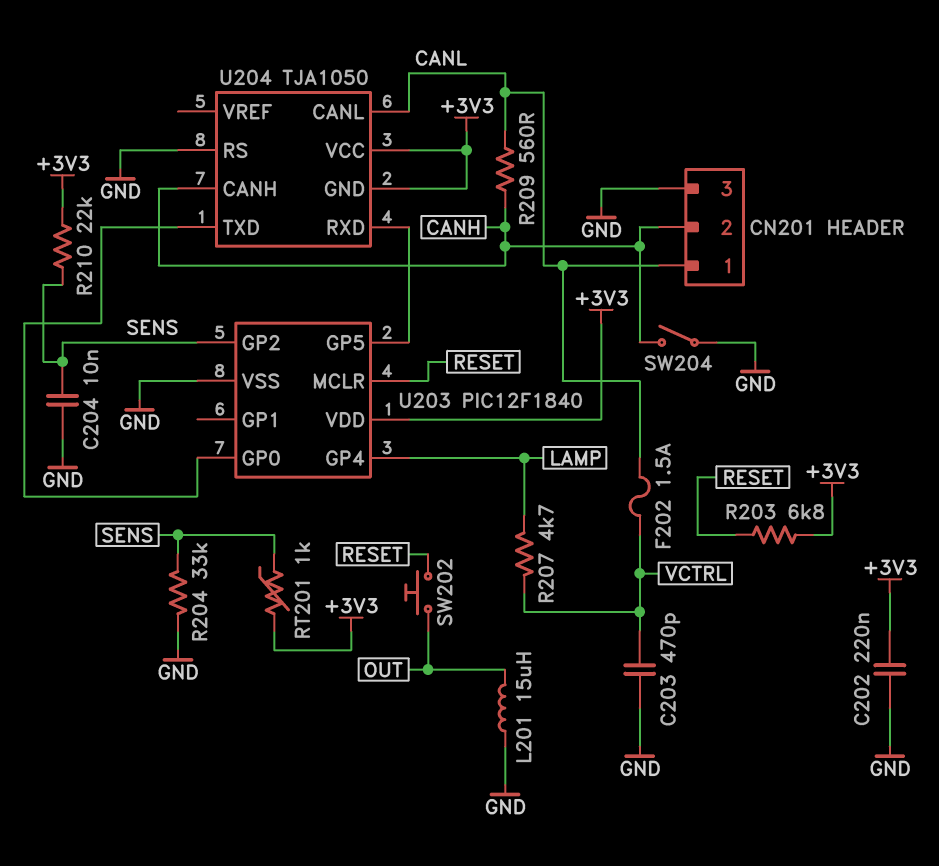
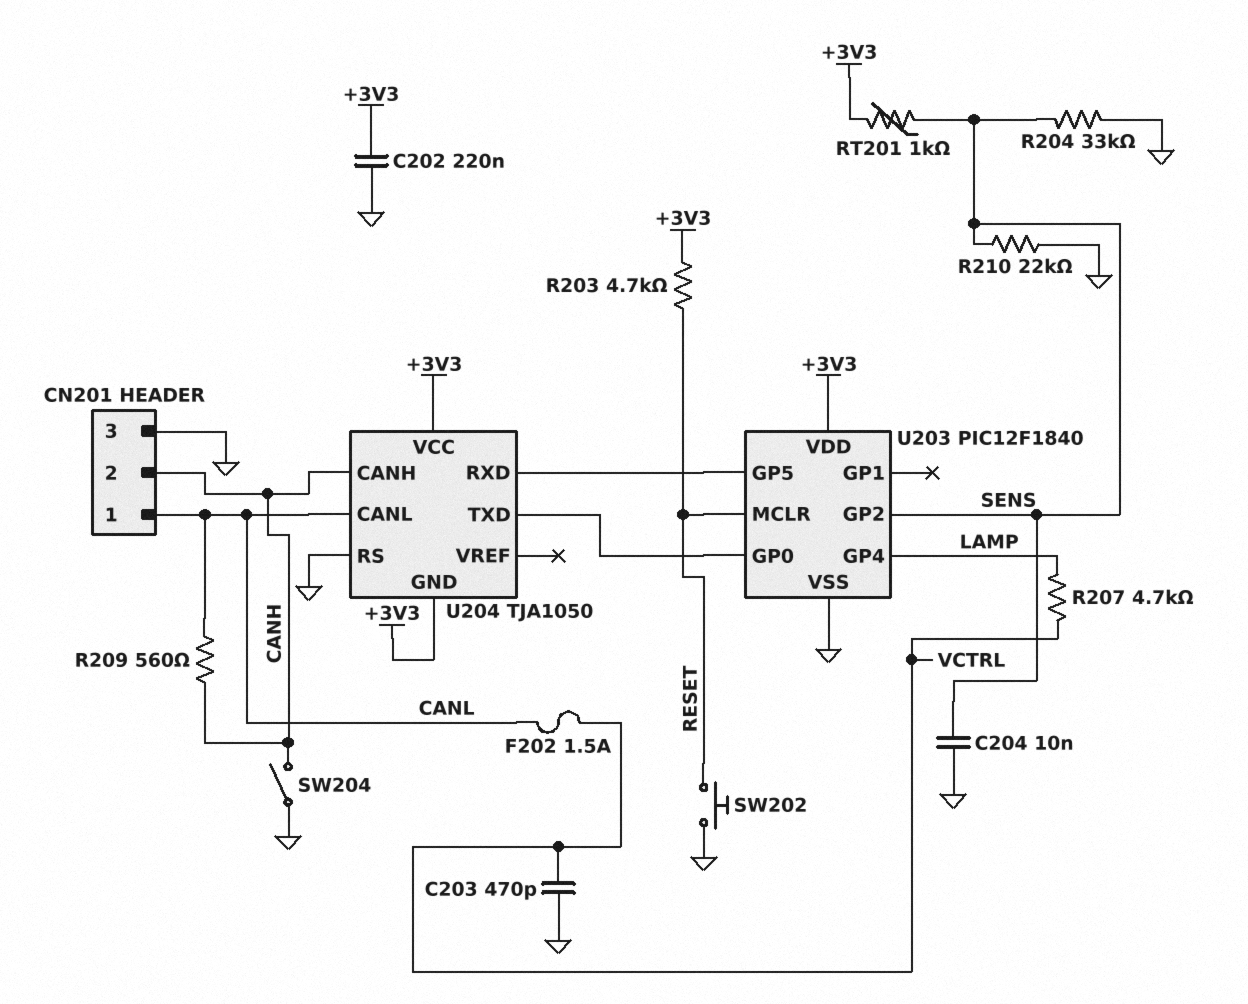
L201: 15uH (GND, OUT) -> none
R203: 6.8k (+3V3, RESET) -> 4.7k (+3V3, RESET)
R210: 22k (+3V3, SENS) -> 22k (GND, SENS)
SW202: button (OUT, RESET) -> button (GND, RESET)

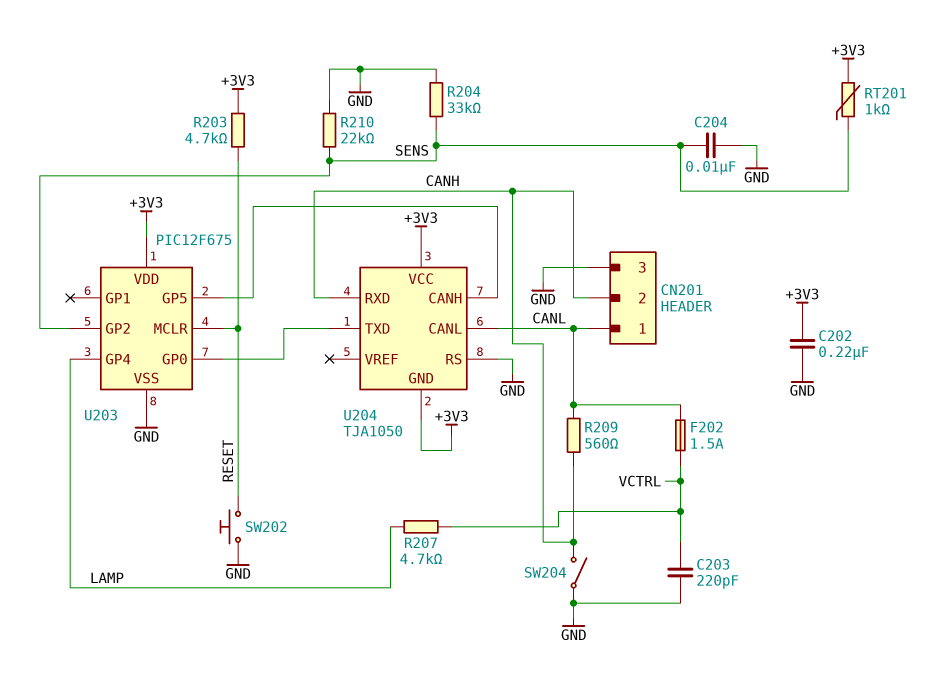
C203: 470pF (GND, VCTRL) -> 220pF (GND, VCTRL)
U203: PIC12F1840 -> PIC12F675
U204 pin CANH: CANH -> U203/GP5
U204 pin RXD: U203/GP5 -> CANH

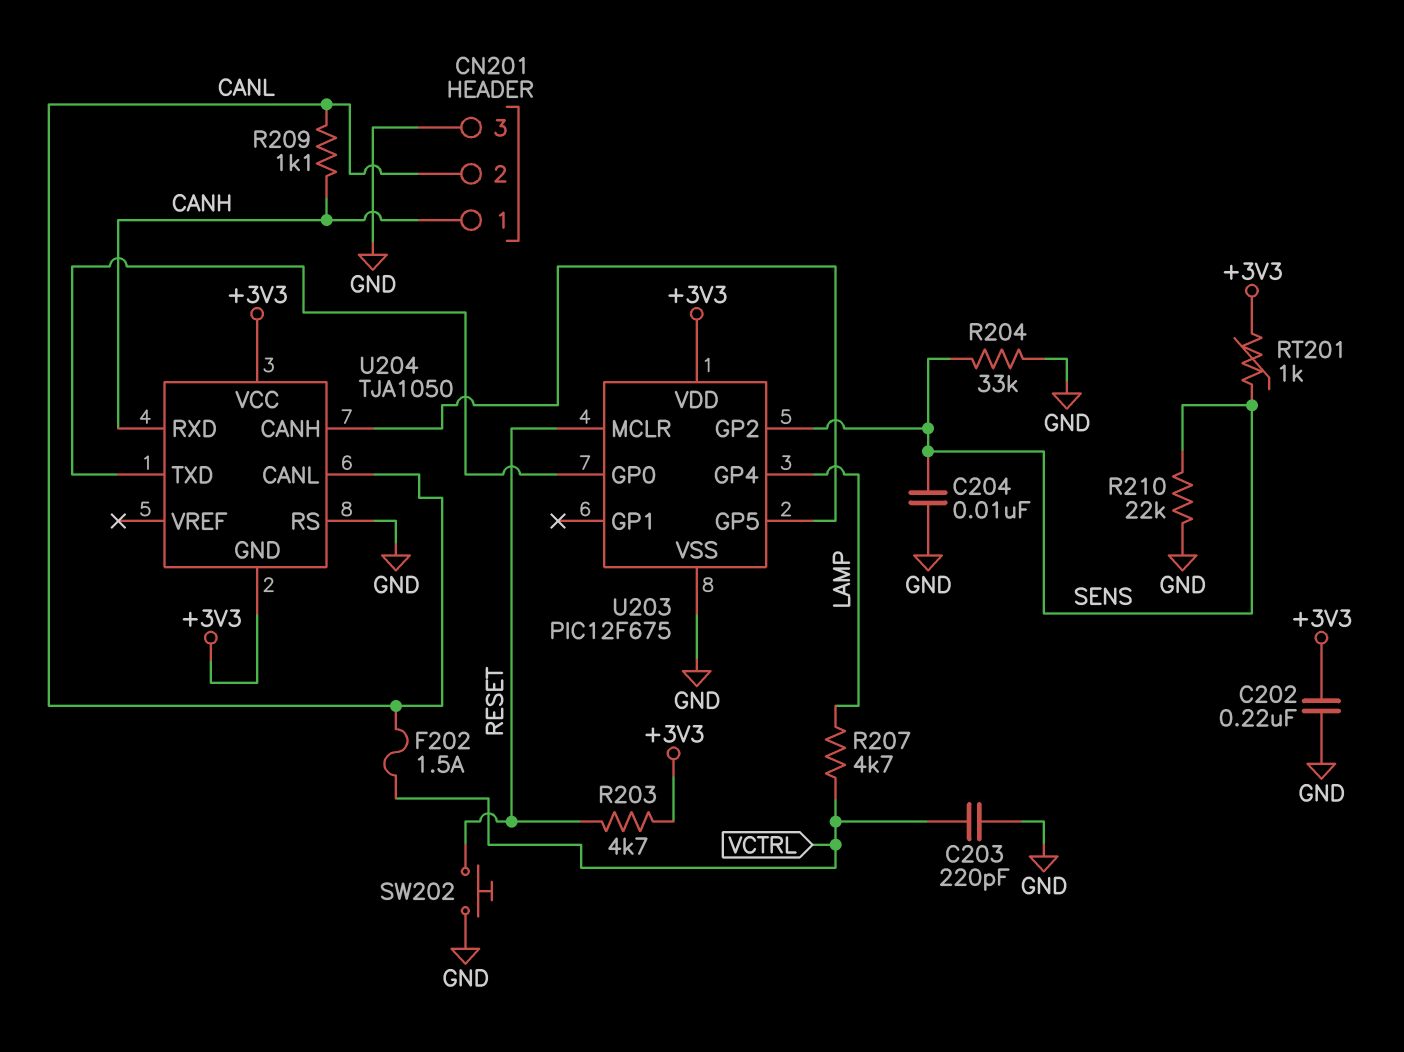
CN201 pin 1: CANL -> CANH
CN201 pin 2: CANH -> CANL
R209: 560 (CANH, CANL) -> 1.1k (CANH, CANL)
SW204: switch (CANH, GND) -> none

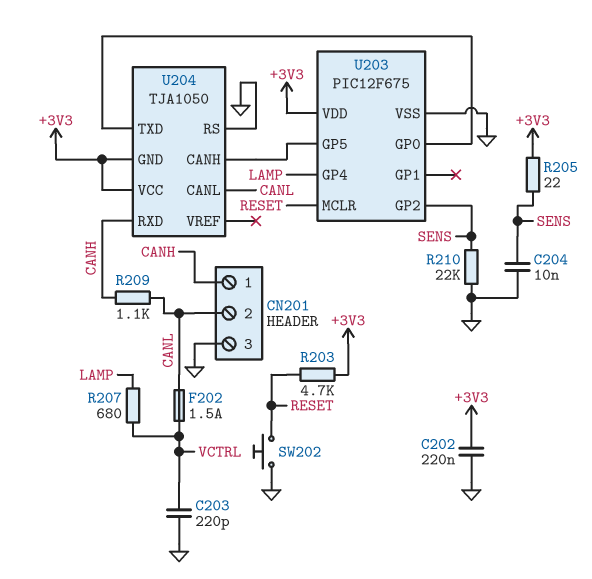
R204: 33k (GND, SENS) -> none
R205: none -> 22 (+3V3, SENS)
R207: 4.7k (LAMP, VCTRL) -> 680 (LAMP, VCTRL)
RT201: 1k (+3V3, SENS) -> none

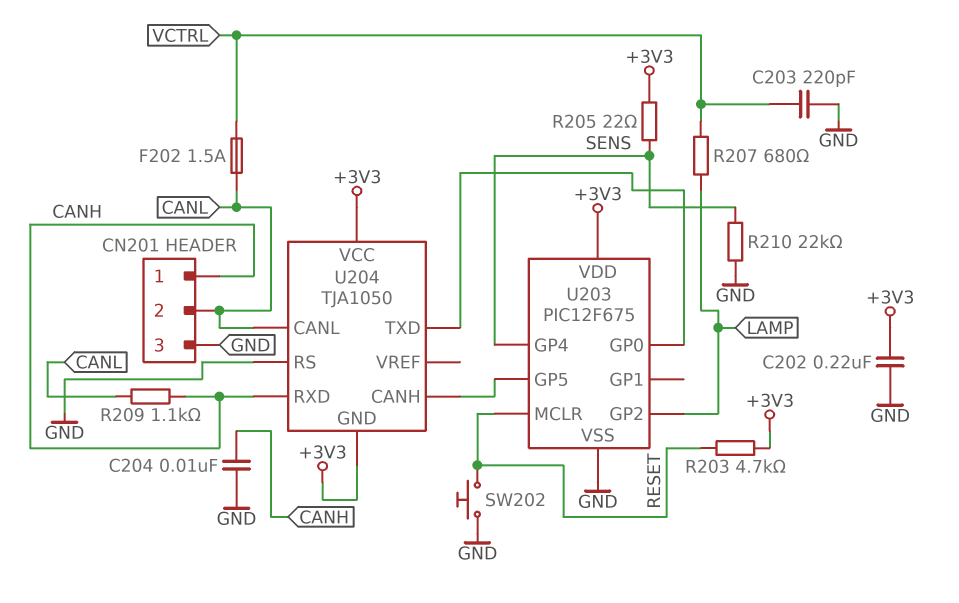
C204: 10nF (GND, SENS) -> 10nF (CANH, GND)
U203 pin GP2: SENS -> LAMP
U203 pin GP4: LAMP -> SENS

